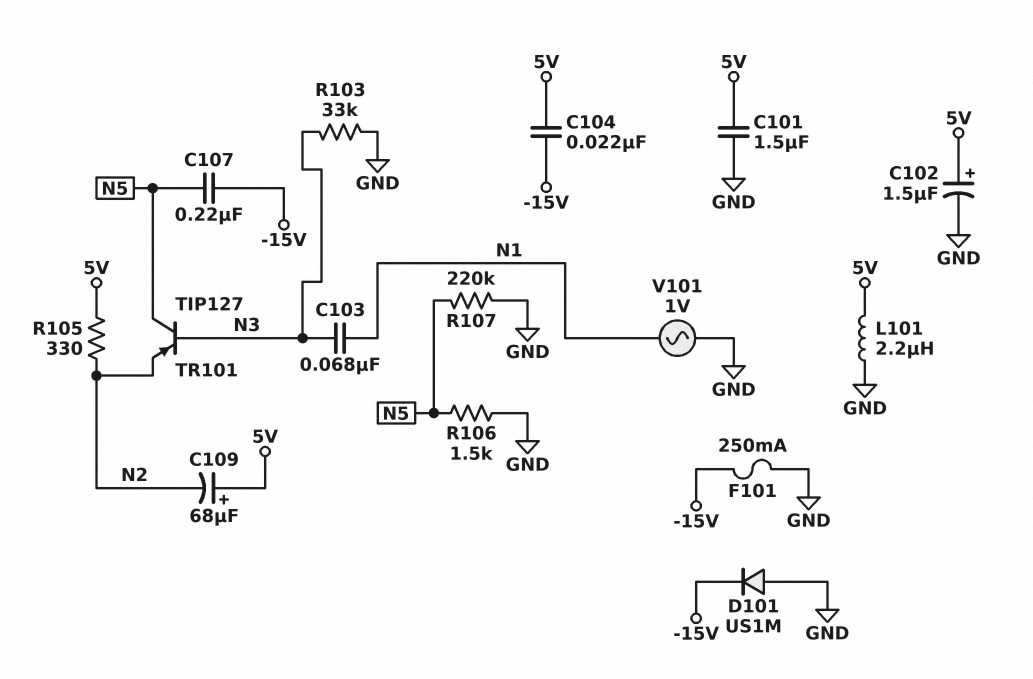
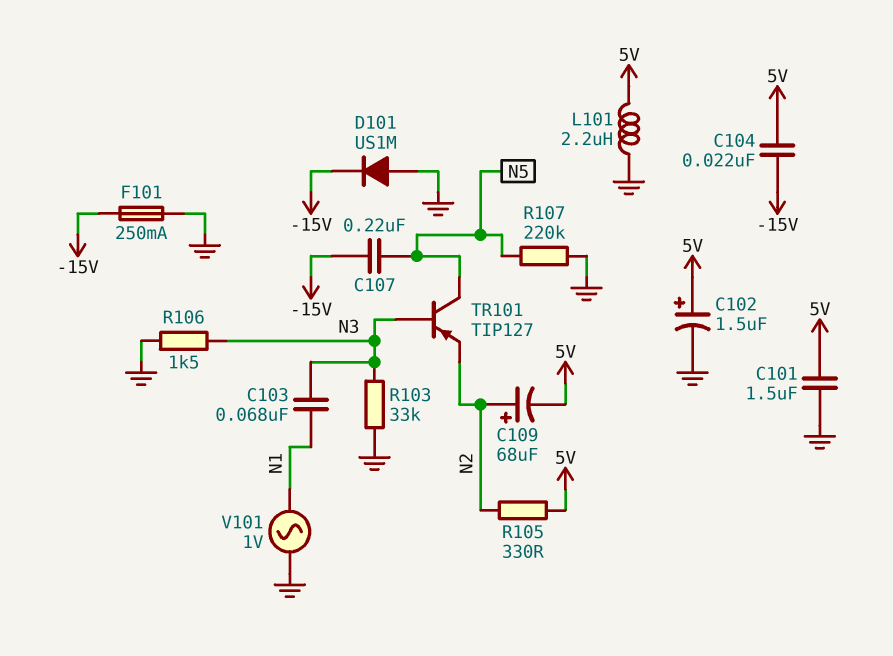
C109: 68uF (plus 5V, minus N2) -> 68uF (plus N2, minus 5V)
R106: 1.5k (GND, N5) -> 1.5k (GND, N3)

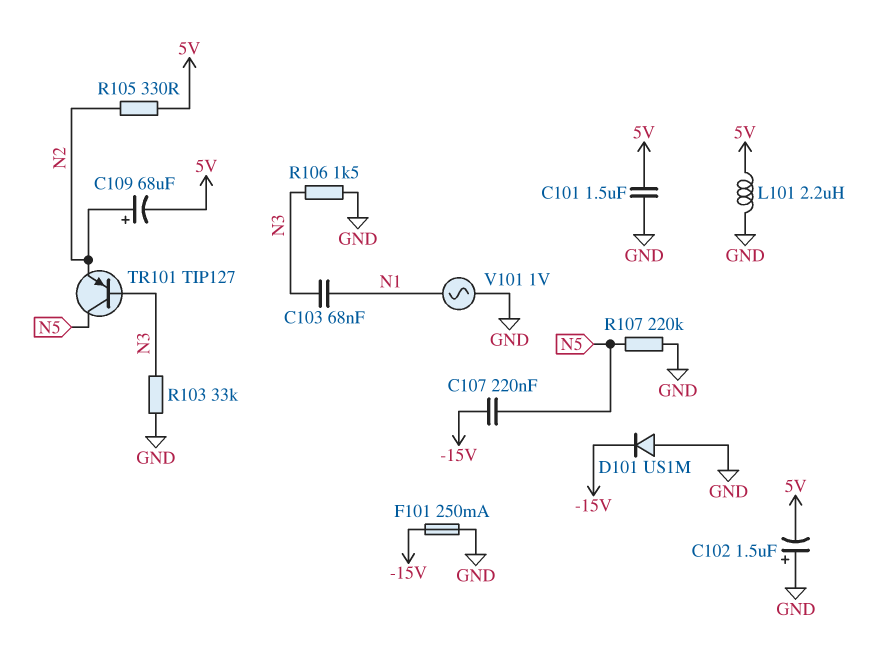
C102: 1.5uF (plus 5V, minus GND) -> 1.5uF (plus GND, minus 5V)
C104: 22nF (-15V, 5V) -> none

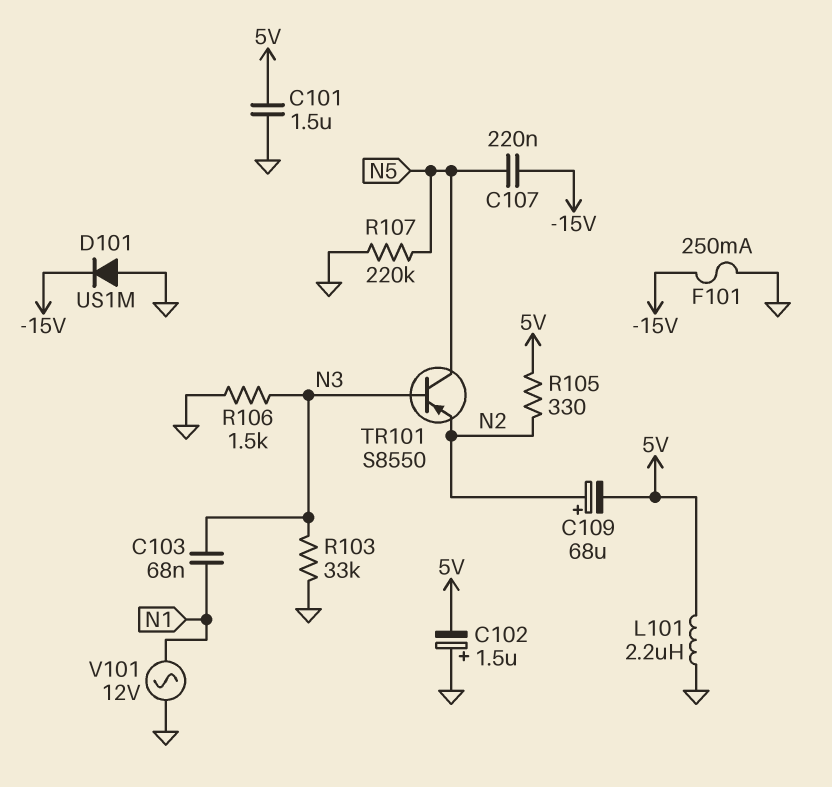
TR101: PNP TIP127 (B N3, C N5, E N2) -> PNP S8550 (B N3, C N5, E N2)
V101: AC 1V (GND, N1) -> AC 12V (GND, N1)

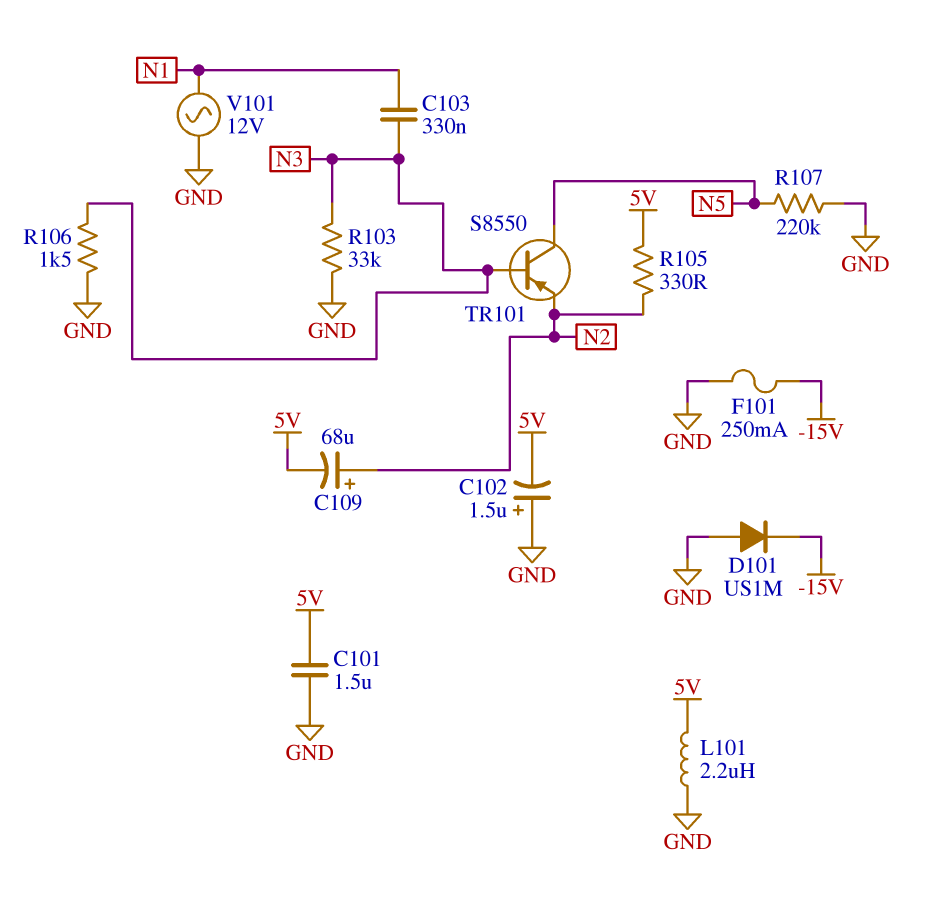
C103: 68nF (N1, N3) -> 330nF (N1, N3)
C107: 220nF (-15V, N5) -> none

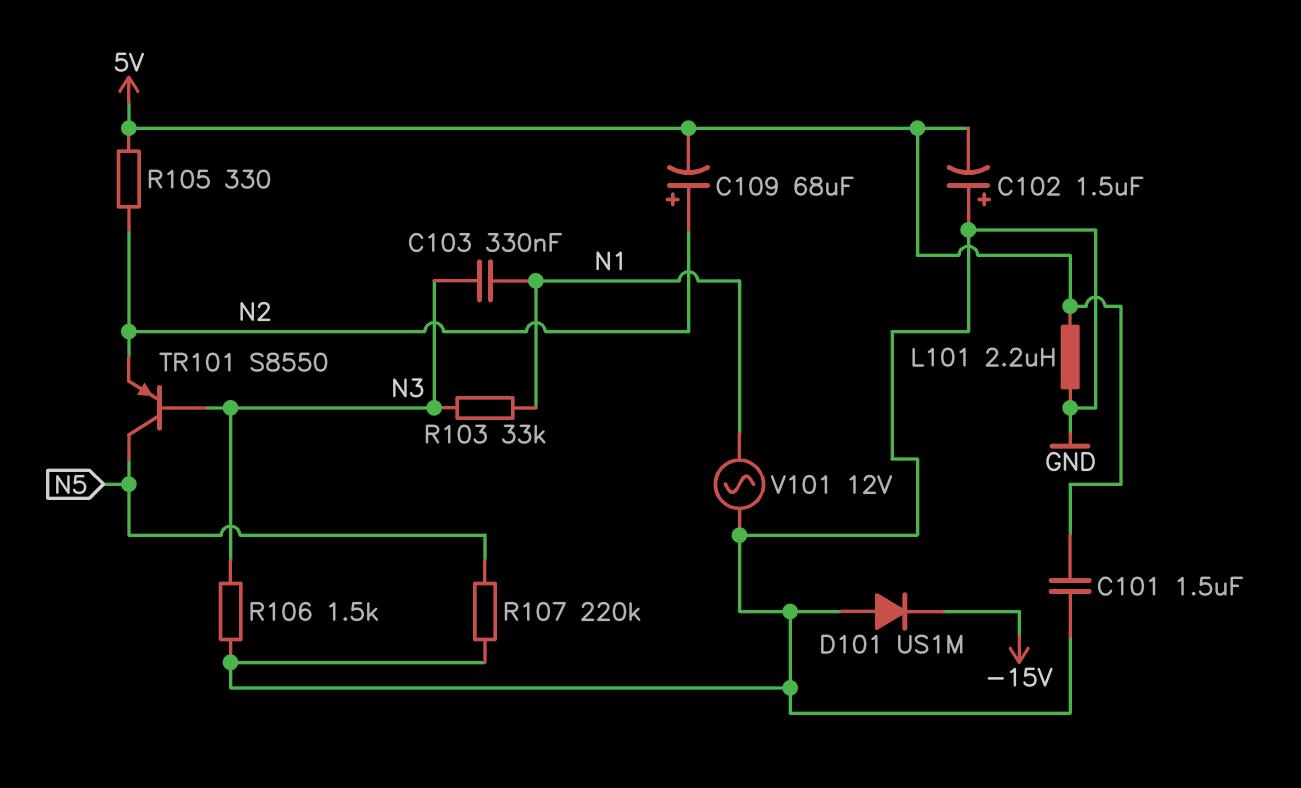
F101: 250mA (-15V, GND) -> none
R103: 33k (GND, N3) -> 33k (N1, N3)

